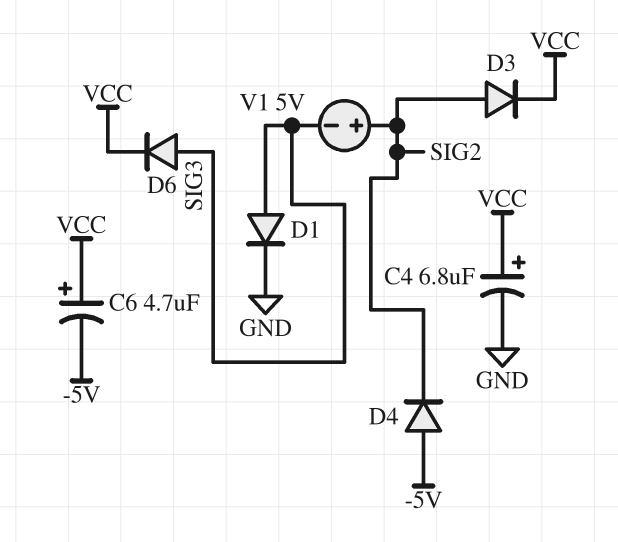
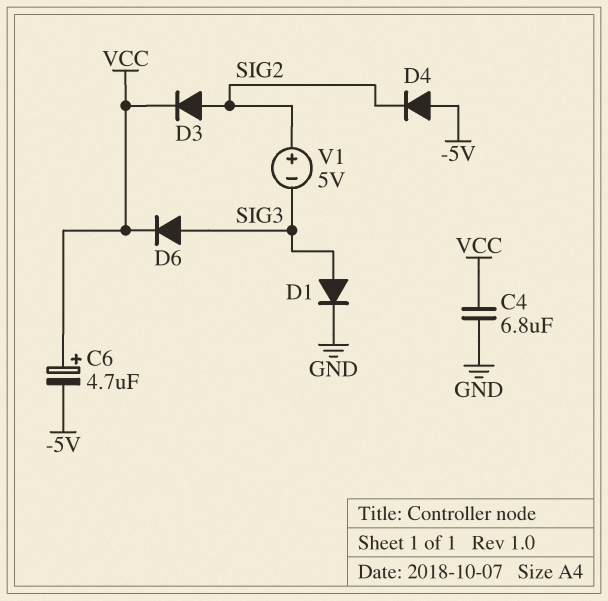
C4: 6.8uF (plus VCC, minus GND) -> 6.8uF (GND, VCC)

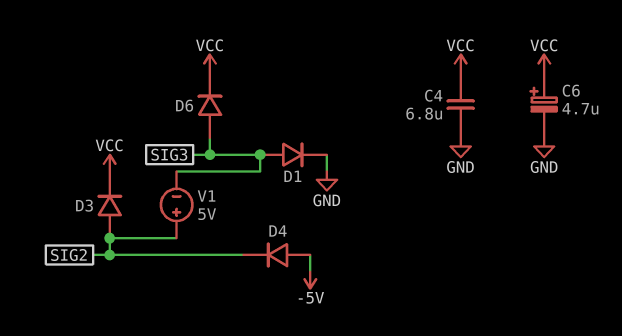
C6: 4.7uF (plus VCC, minus -5V) -> 4.7uF (plus VCC, minus GND)

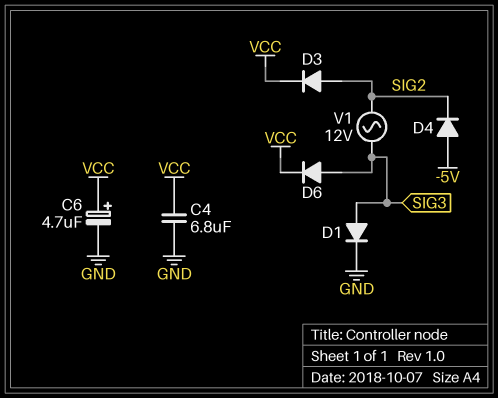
V1: 5V (plus SIG2, minus SIG3) -> AC 12V (SIG2, SIG3)

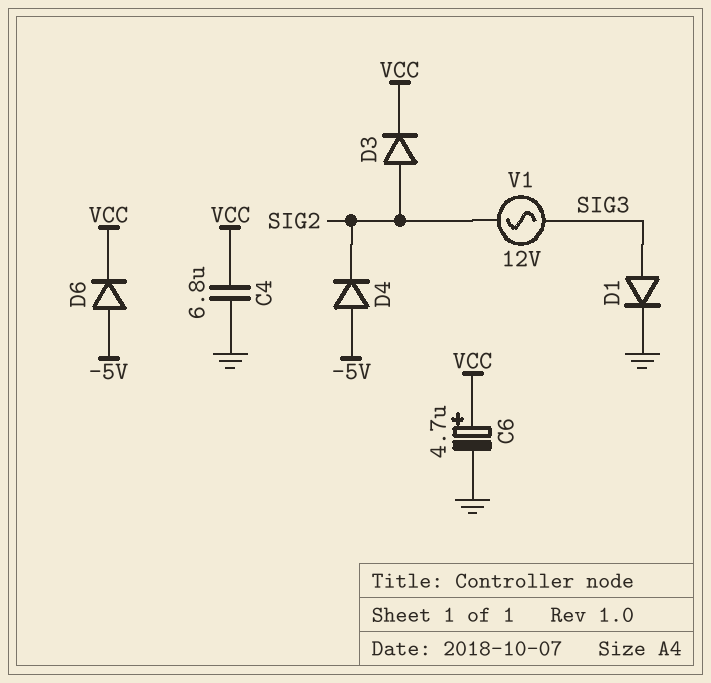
D6: diode (A SIG3, K VCC) -> diode (A -5V, K VCC)

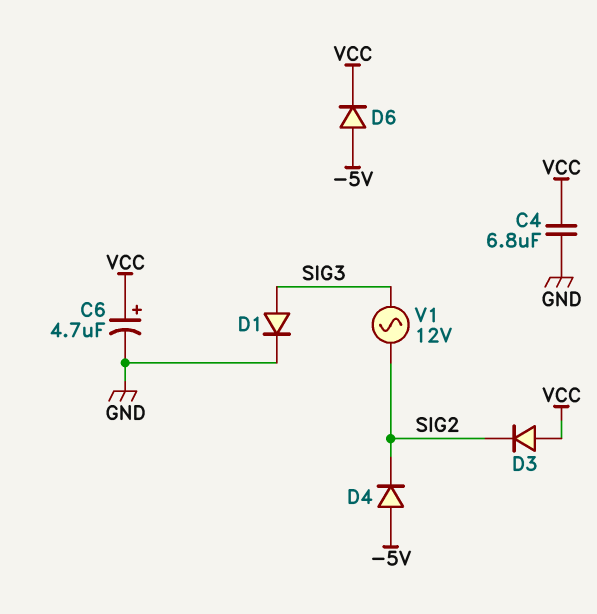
D3: diode (A SIG2, K VCC) -> diode (A VCC, K SIG2)

